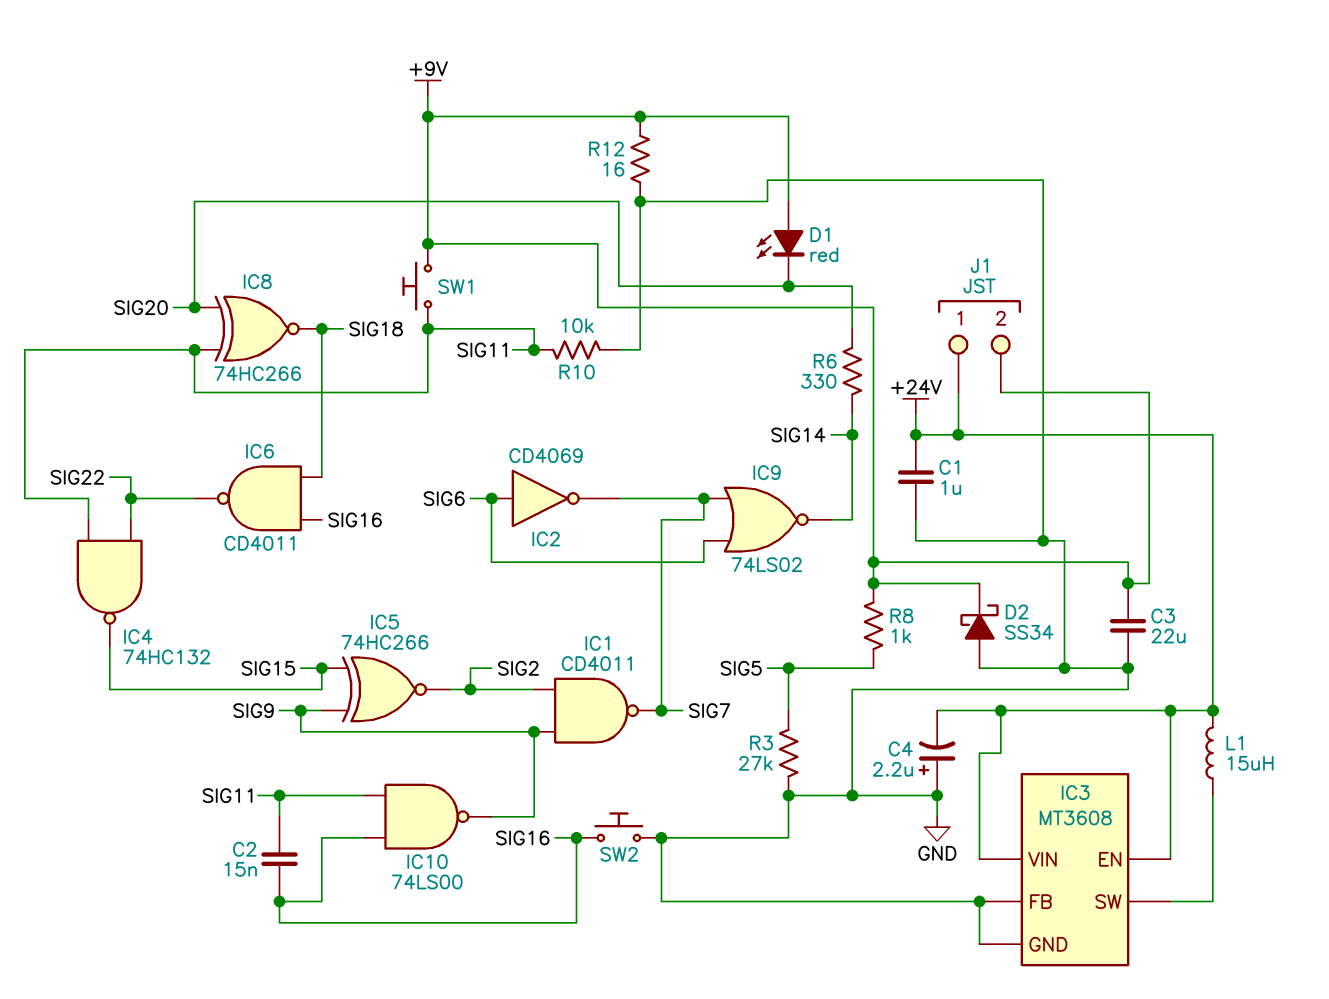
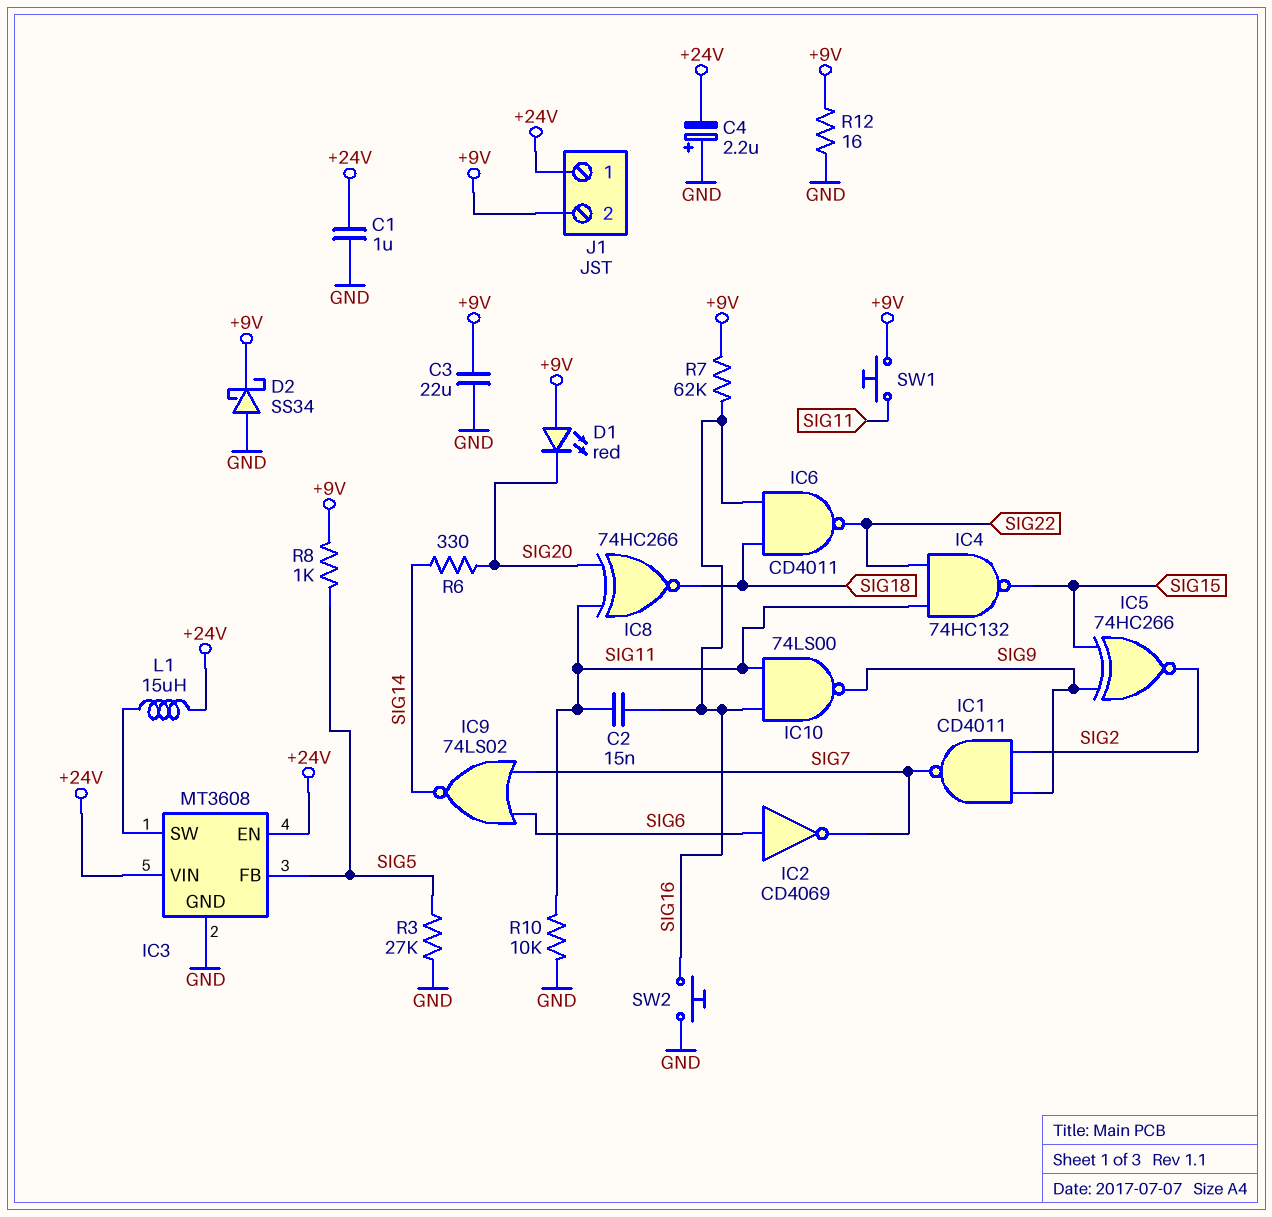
IC3 pin FB: GND -> SIG5
R7: none -> 62k (+9V, SIG16)

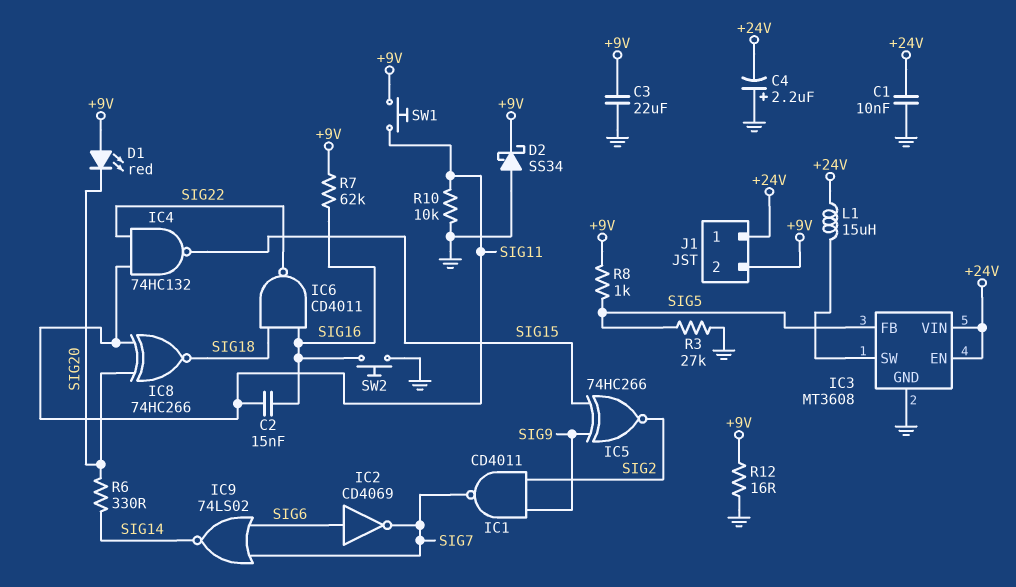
C1: 1uF (+24V, GND) -> 10nF (+24V, GND)
IC10: NAND 74LS00 (in SIG11, in SIG16, out SIG9) -> none

